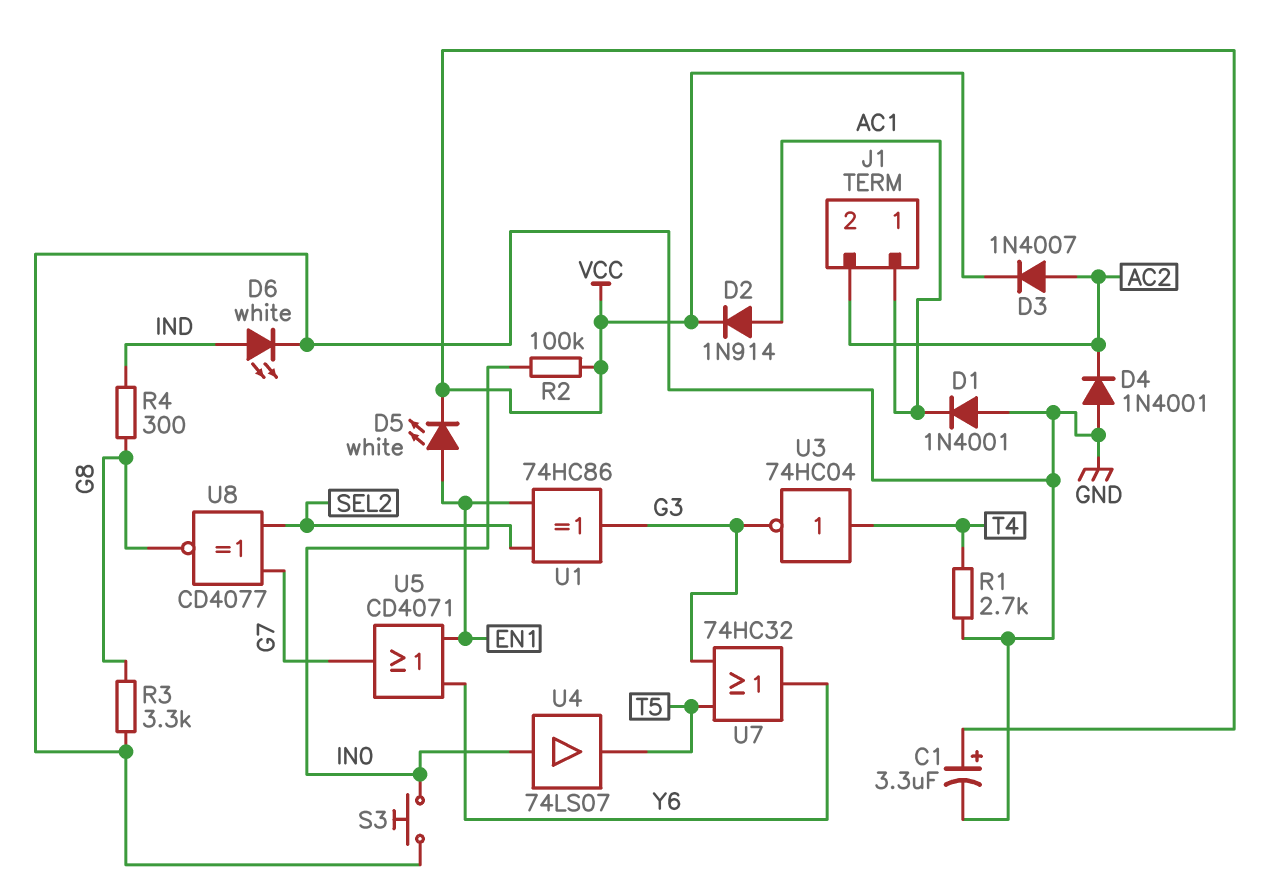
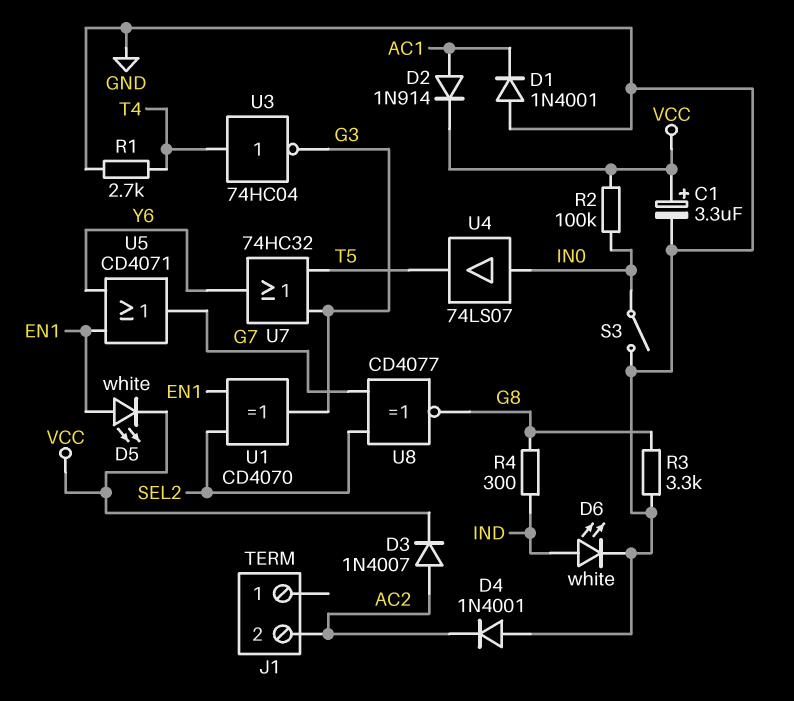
J1 pin 1: AC1 -> none
S3: button (GND, IN0) -> switch (GND, IN0)
U1: XOR 74HC86 (in EN1, in SEL2, out G3) -> XOR CD4070 (in EN1, in SEL2, out G3)

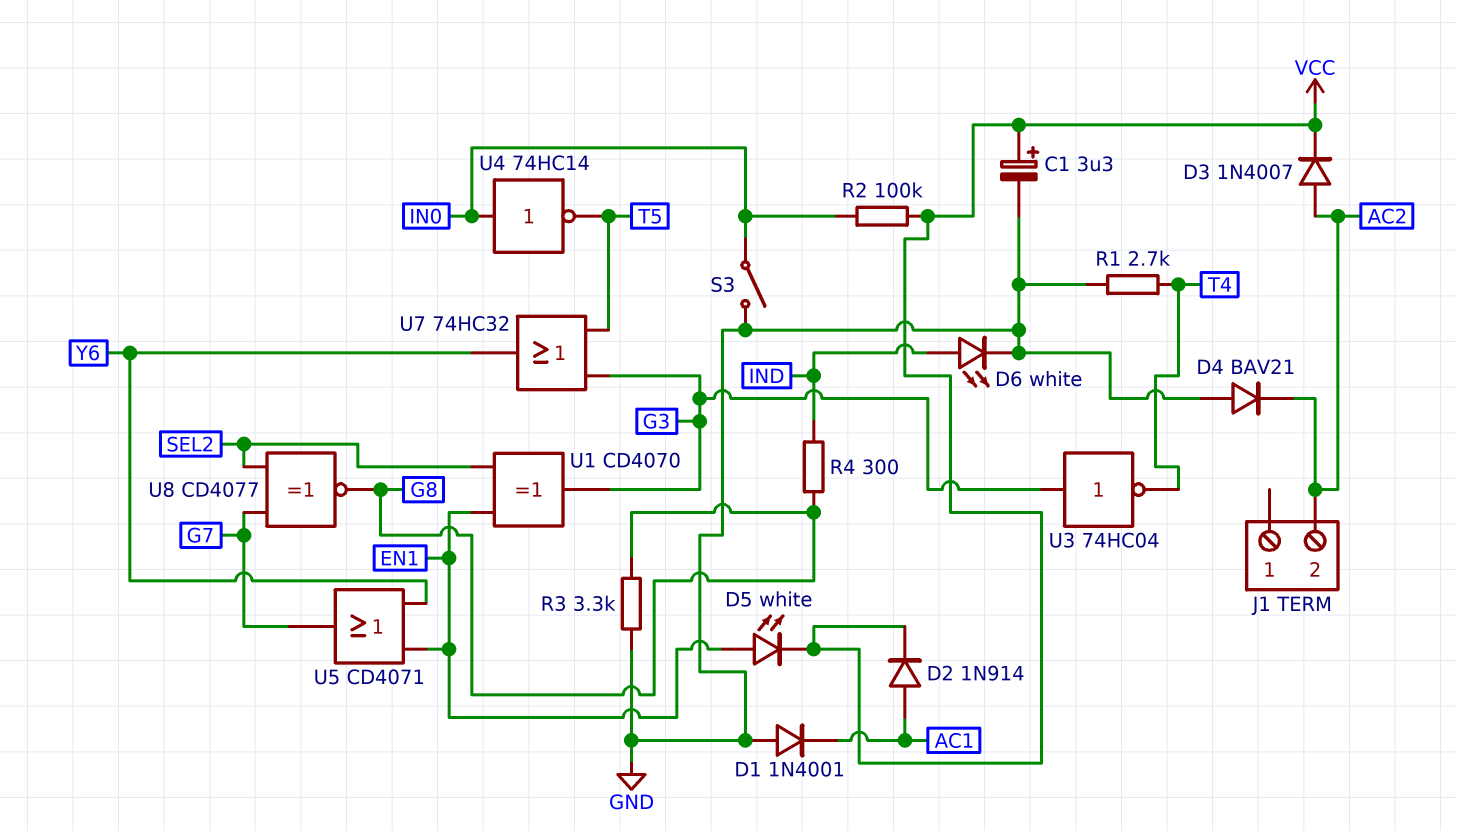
D4: diode 1N4001 (A GND, K AC2) -> diode BAV21 (A GND, K AC2)
U3: NOT 74HC04 (in T4, out G3) -> NOT 74HC04 (in G3, out T4)
U4: buffer 74LS07 (in IN0, out T5) -> NOT 74HC14 (in IN0, out T5)

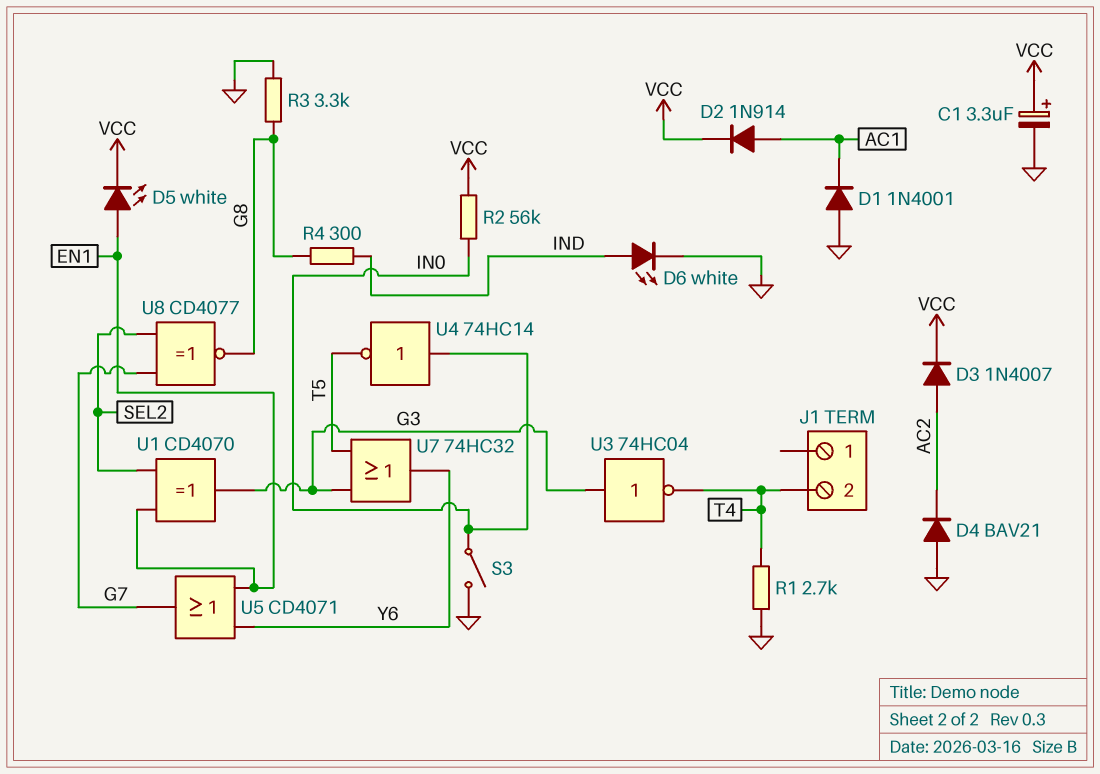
J1 pin 2: AC2 -> T4
R2: 100k (IN0, VCC) -> 56k (IN0, VCC)

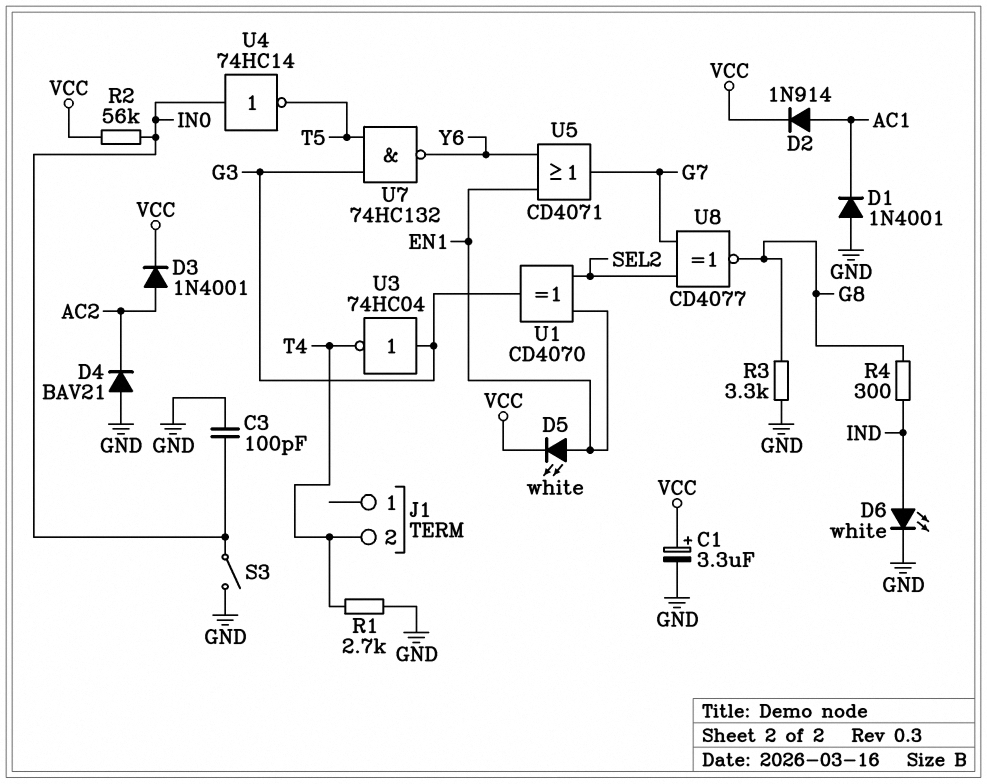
C3: none -> 100pF (GND, IN0)
D3: diode 1N4007 (A AC2, K VCC) -> diode 1N4001 (A AC2, K VCC)
U7: OR 74HC32 (in G3, in T5, out Y6) -> NAND 74HC132 (in G3, in T5, out Y6)

